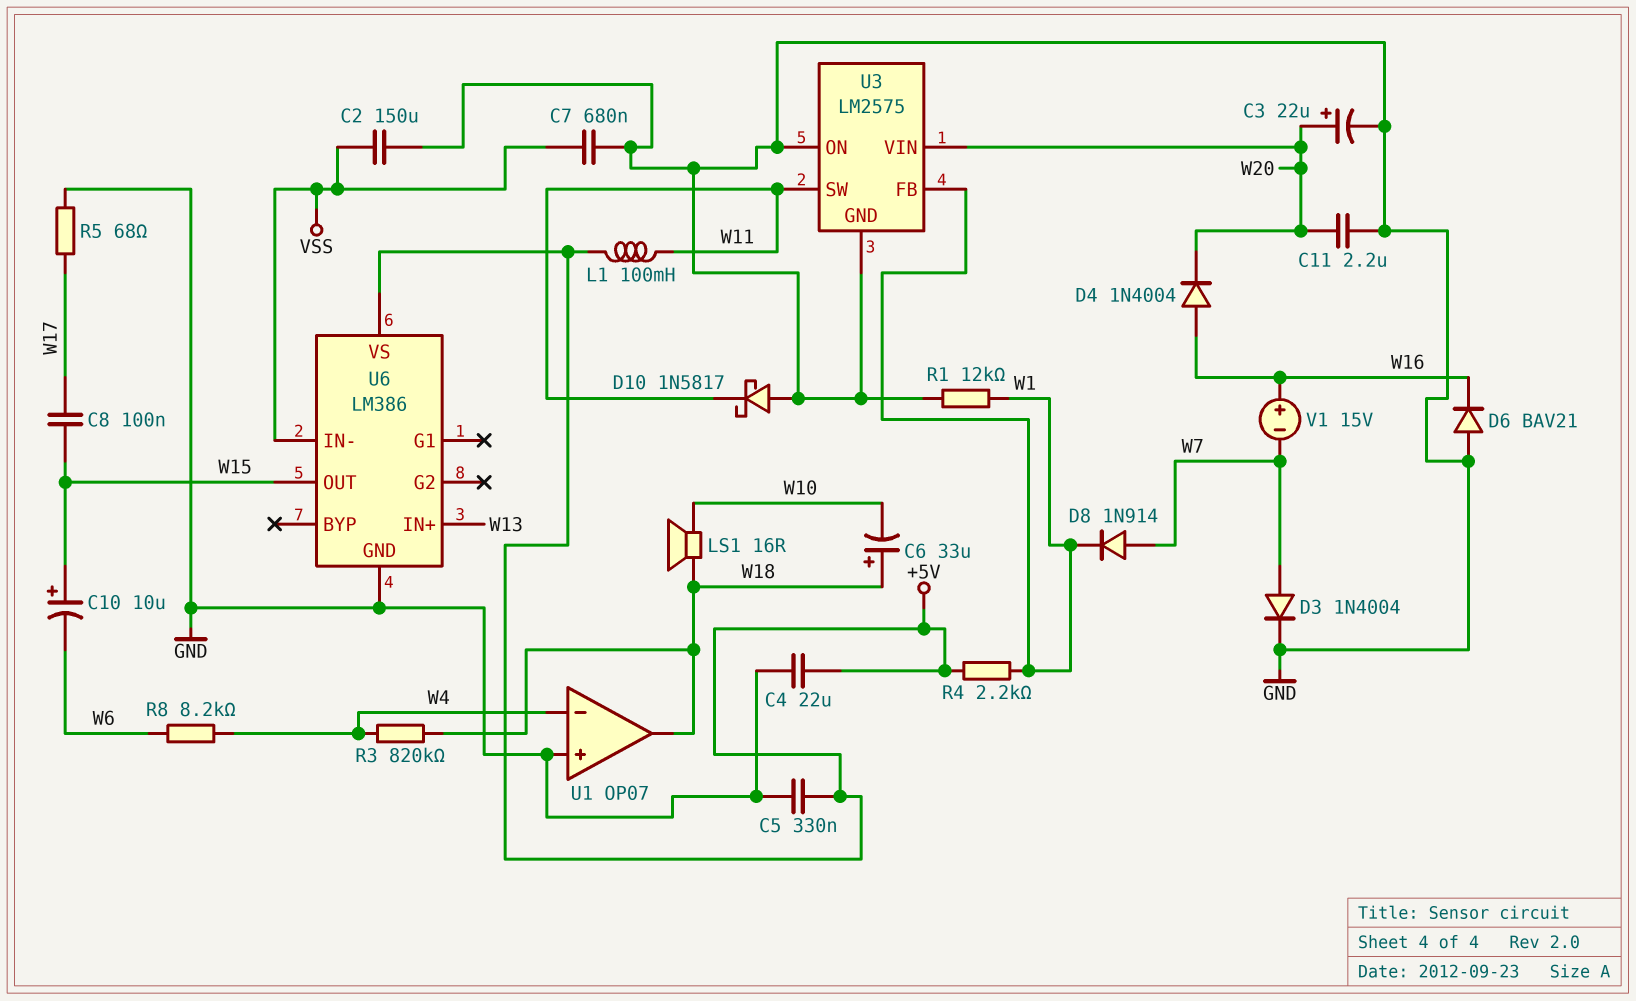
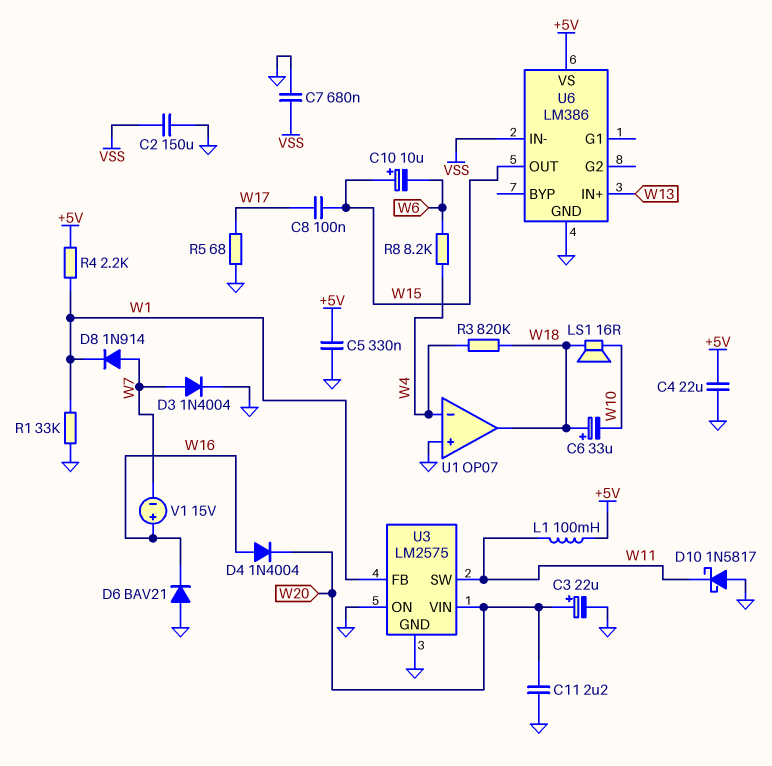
R1: 12k (GND, W1) -> 33k (GND, W1)

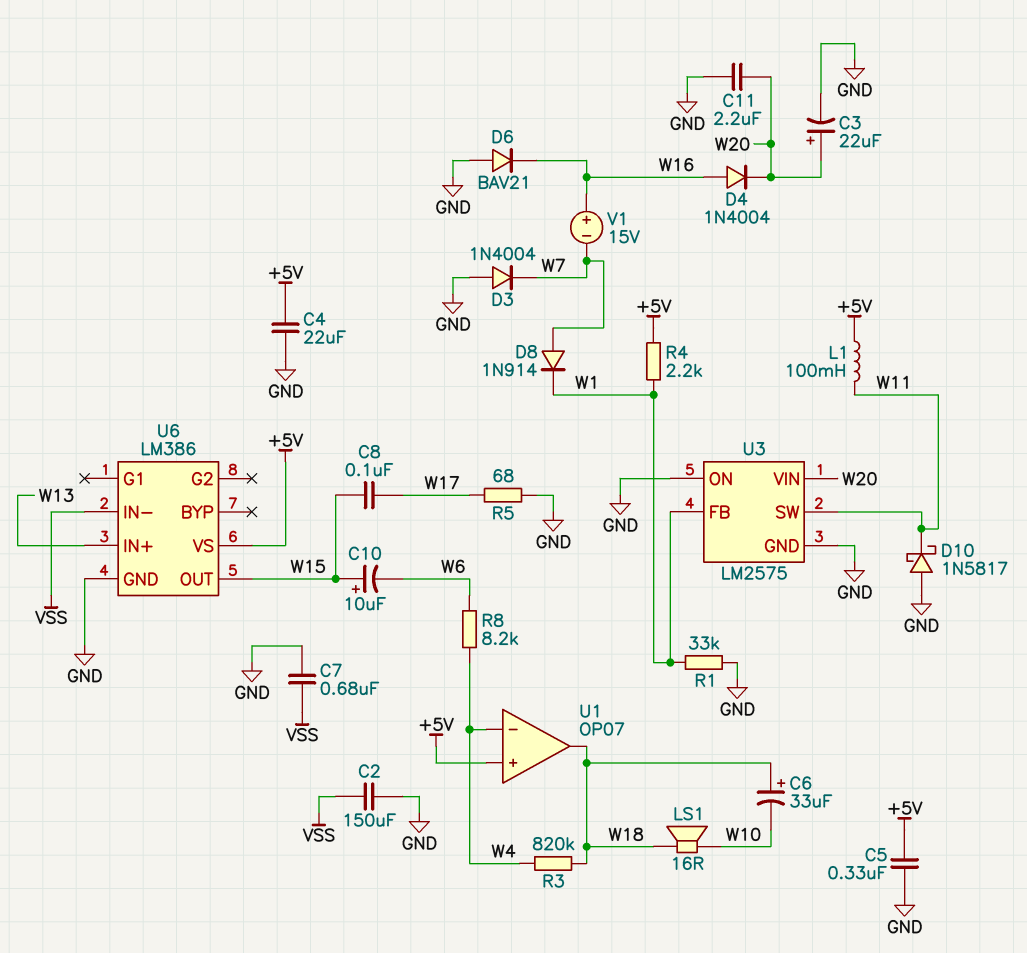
D3: diode 1N4004 (A W7, K GND) -> diode 1N4004 (A GND, K W7)
U1 pin in+: GND -> +5V

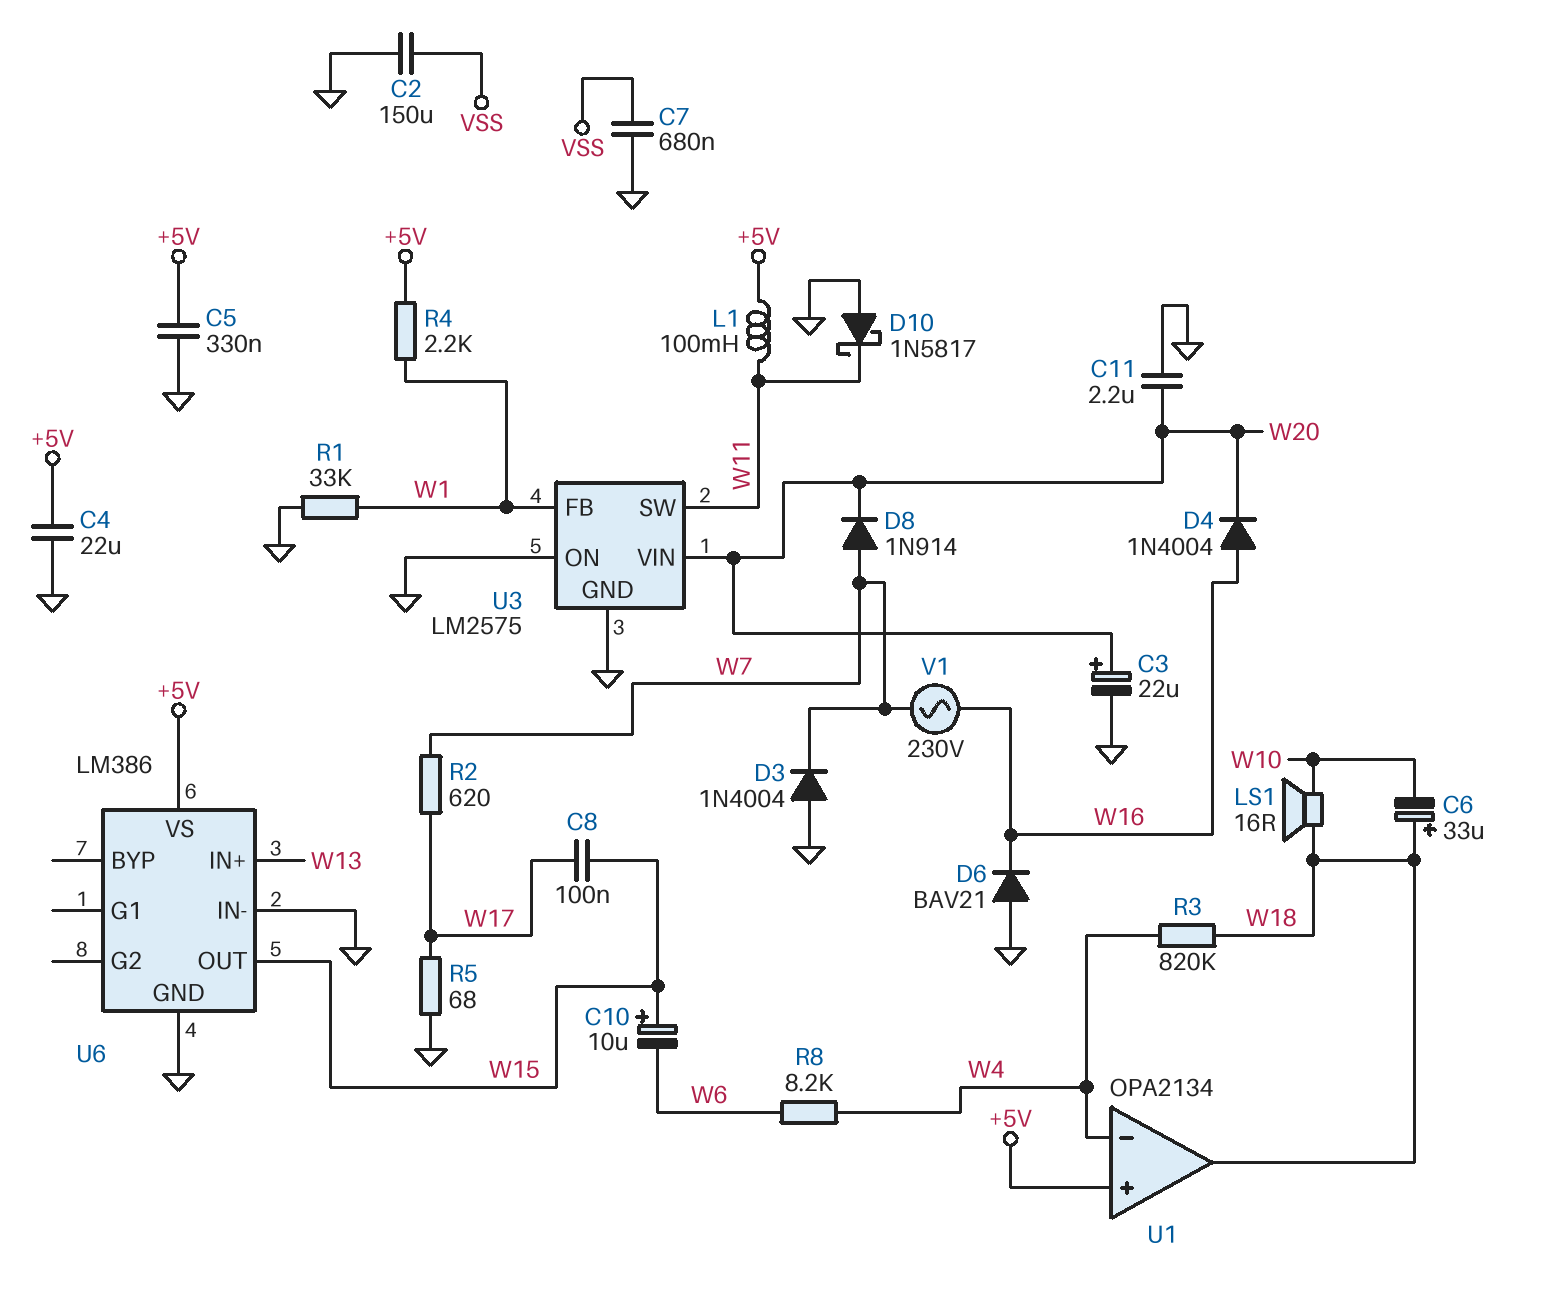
D8: diode 1N914 (A W7, K W1) -> diode 1N914 (A W7, K W20)
R2: none -> 620 (W7, W17)
U1: OP07 -> OPA2134
U6 pin IN-: VSS -> GND
V1: 15V (plus W16, minus W7) -> AC 230V (W7, W16)

